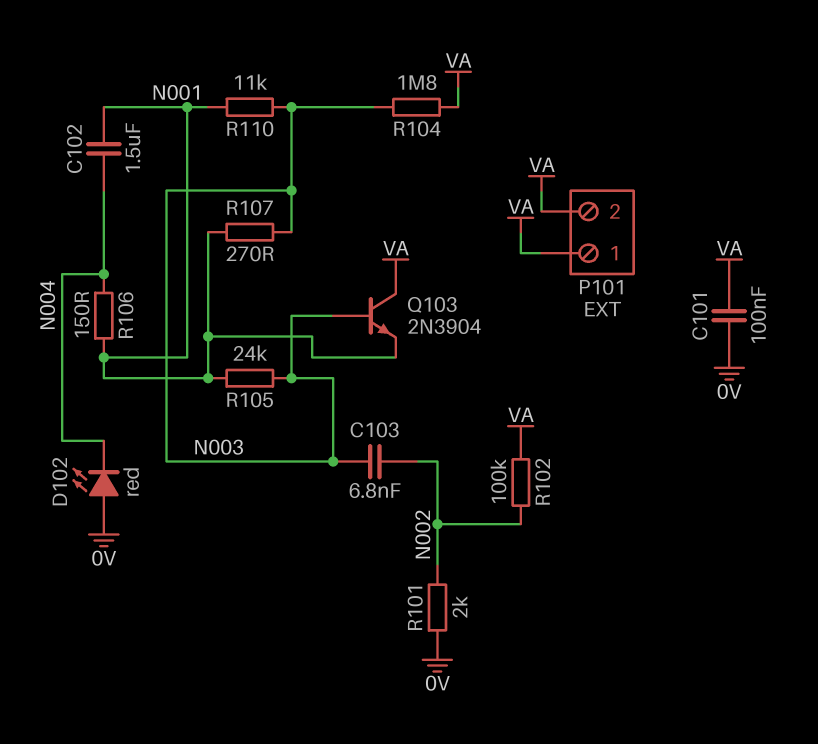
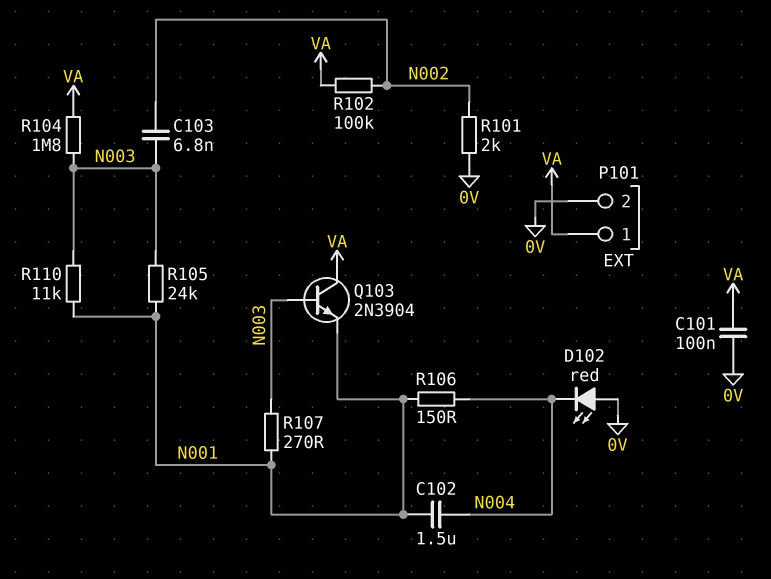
P101 pin 2: VA -> 0V

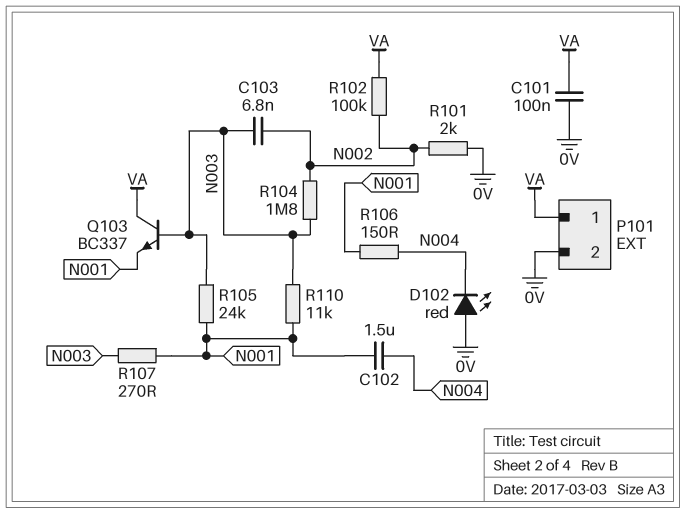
Q103: NPN 2N3904 (B N003, C VA, E N001) -> NPN BC337 (B N003, C VA, E N001)
R104: 1.8M (N003, VA) -> 1.8M (N002, N003)

